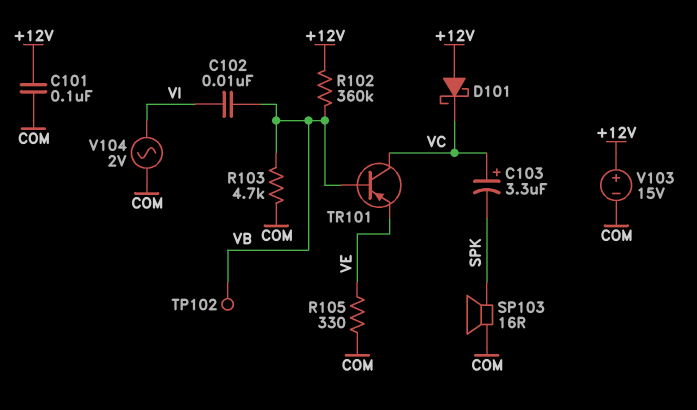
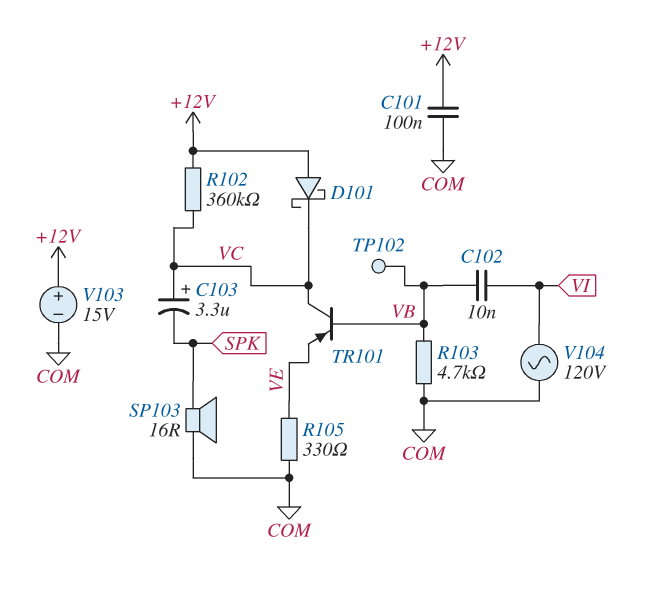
R102: 360k (+12V, VB) -> 360k (+12V, VC)
V104: AC 2V (COM, VI) -> AC 120V (COM, VI)

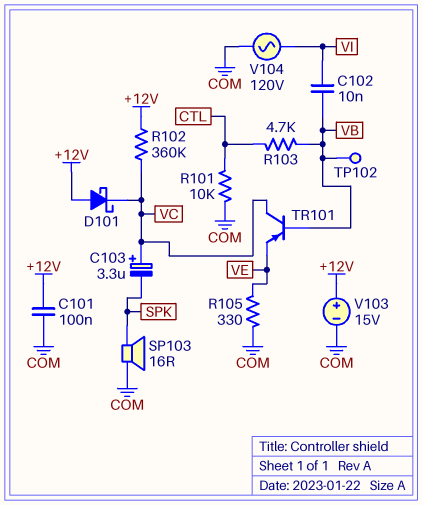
R101: none -> 10k (COM, CTL)
R103: 4.7k (COM, VB) -> 4.7k (CTL, VB)

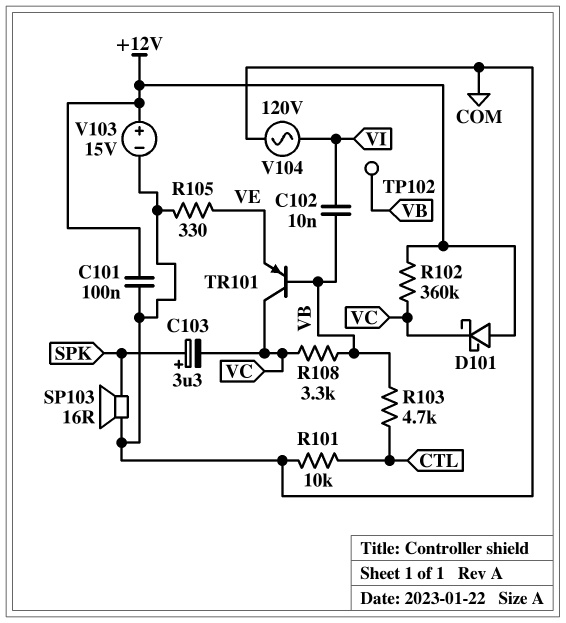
C103: 3.3uF (plus VC, minus SPK) -> 3.3uF (plus SPK, minus VC)
R108: none -> 3.3k (VB, VC)

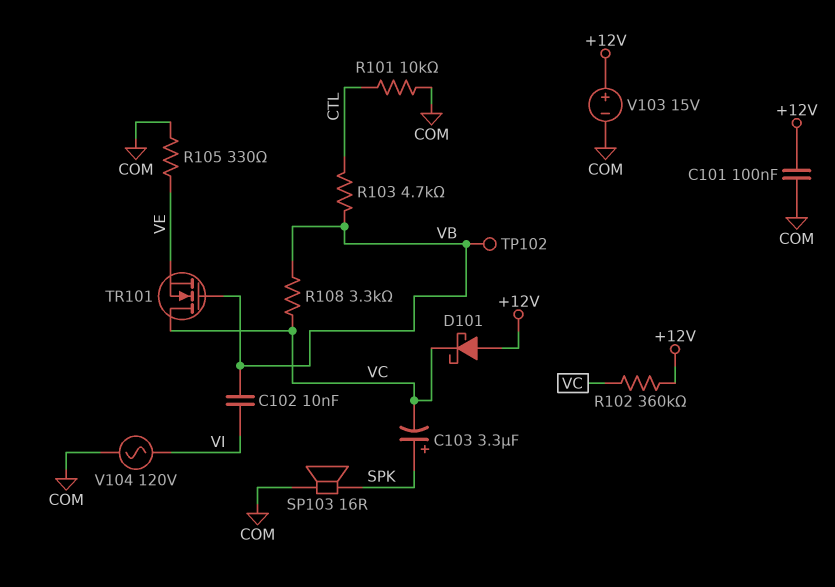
TR101: PNP (B VB, C VC, E VE) -> NMOS (G VB, D VC, S VE)

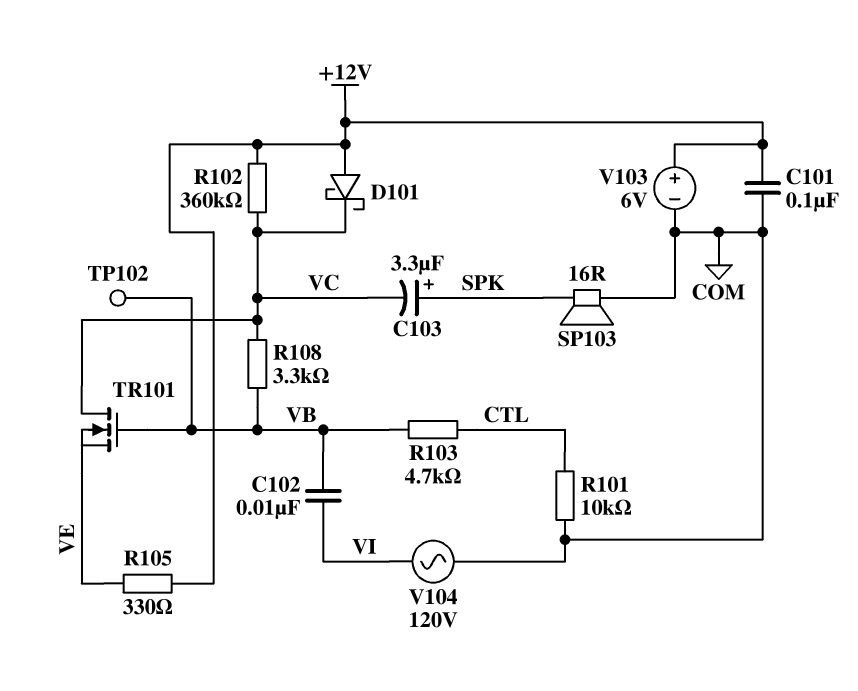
R105: 330 (COM, VE) -> 330 (+12V, VE)
V103: 15V (plus +12V, minus COM) -> 6V (plus +12V, minus COM)

